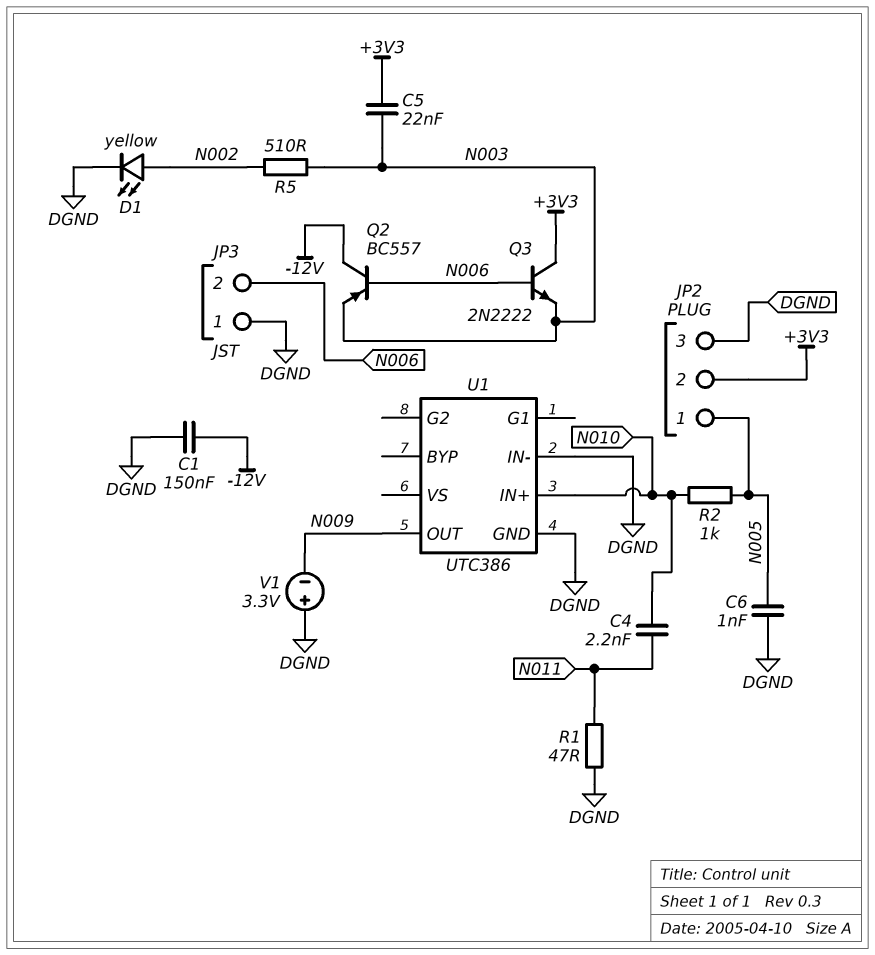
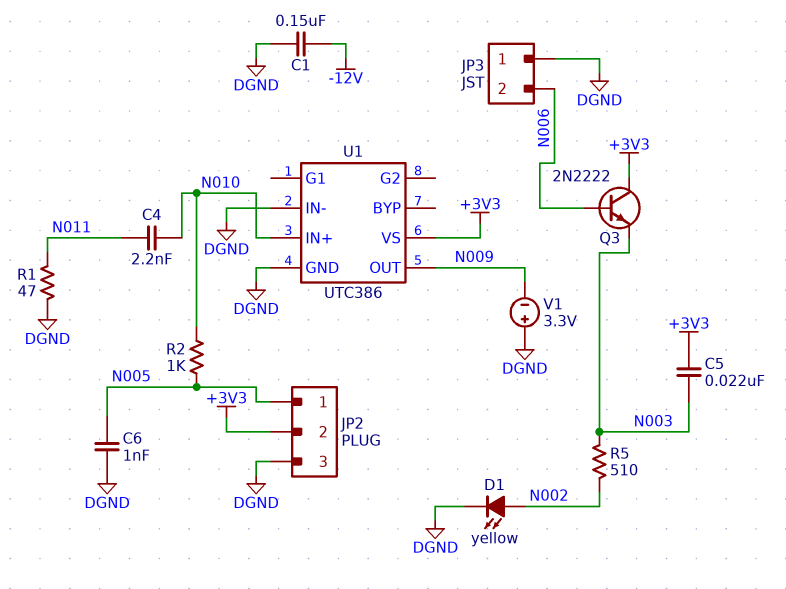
Q2: PNP BC557 (B N006, C -12V, E N003) -> none
U1 pin VS: none -> +3V3

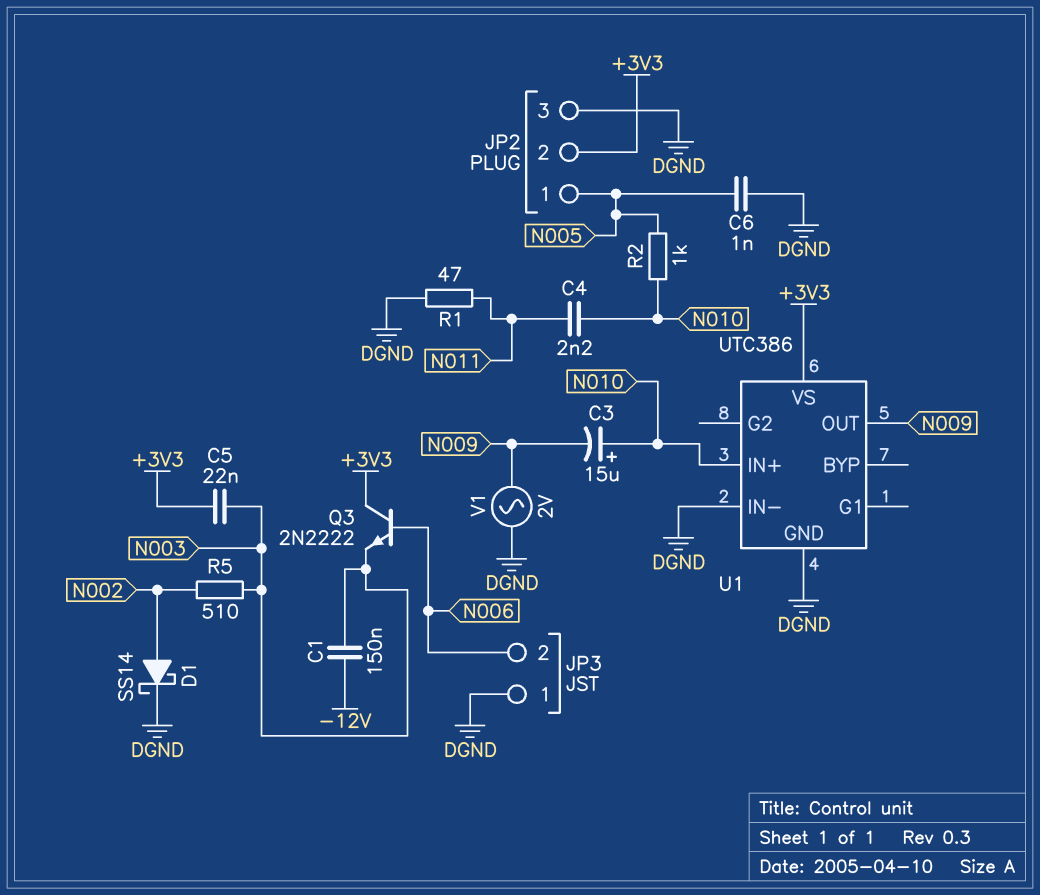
C1: 150nF (-12V, DGND) -> 150nF (-12V, N003)
C3: none -> 15uF (plus N010, minus N009)
D1: LED yellow (A N002, K DGND) -> schottky SS14 (A N002, K DGND)
V1: 3.3V (plus DGND, minus N009) -> AC 2V (DGND, N009)

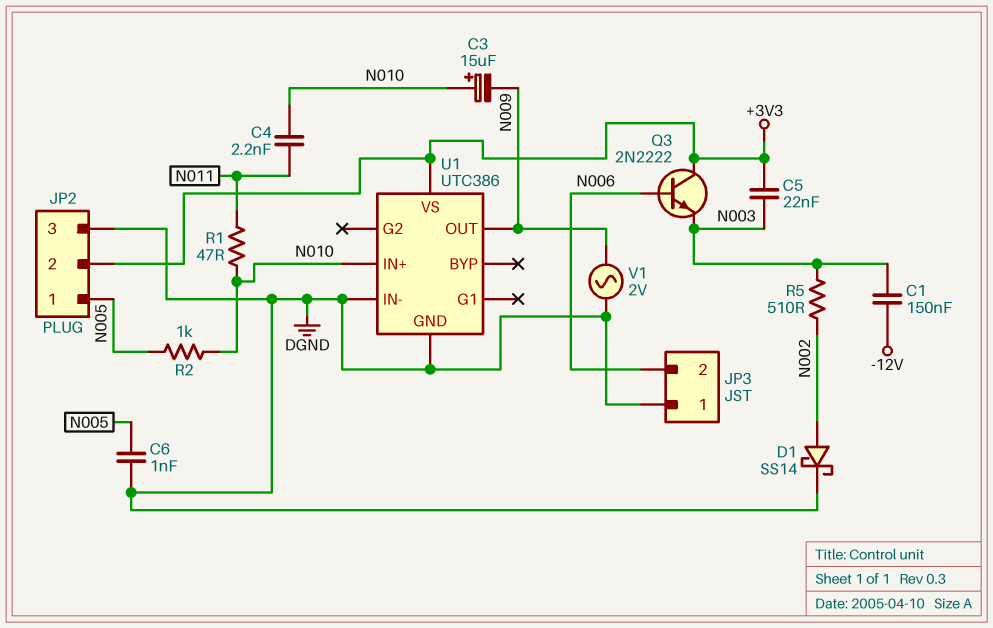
R1: 47 (DGND, N011) -> 47 (N010, N011)

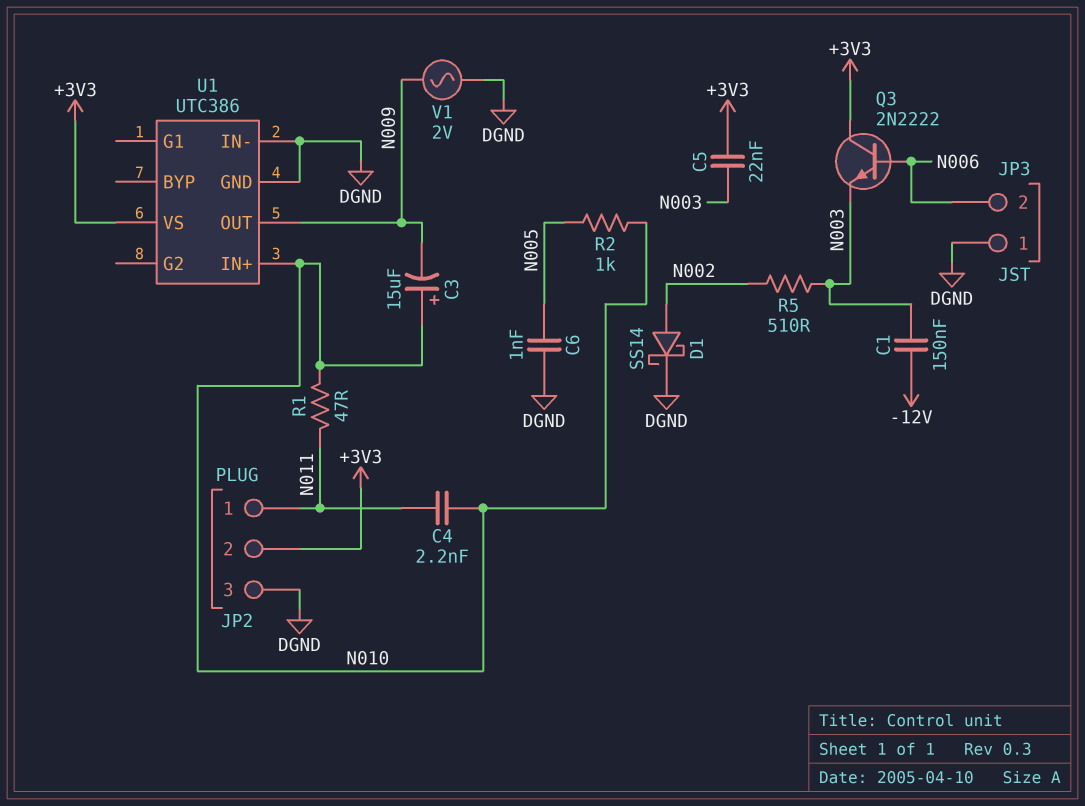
JP2 pin 1: N005 -> N011

